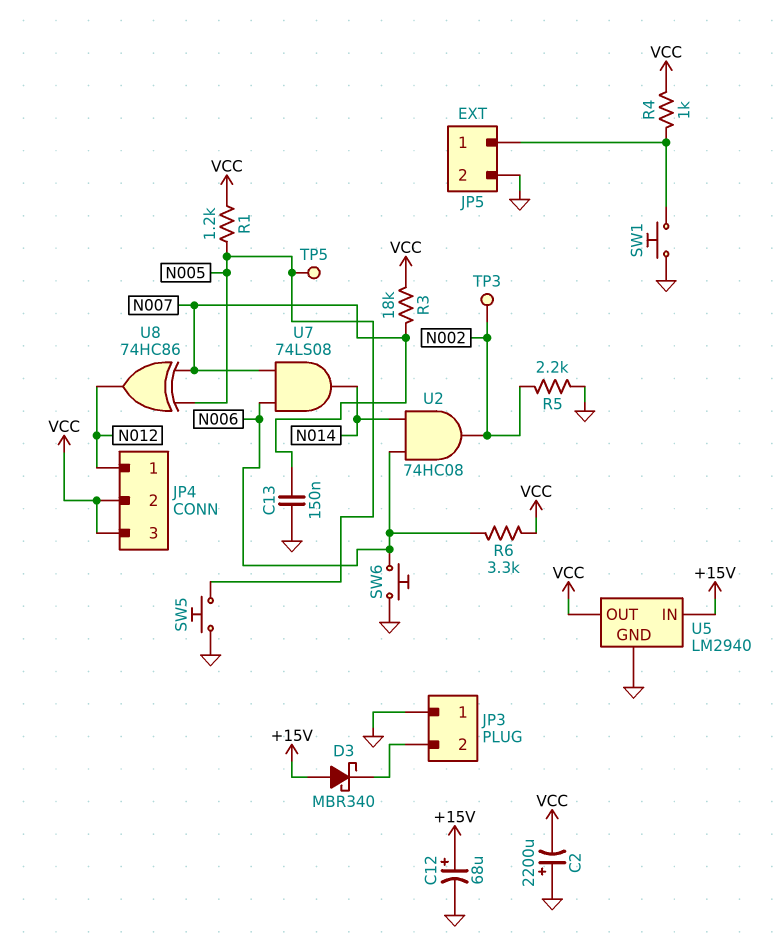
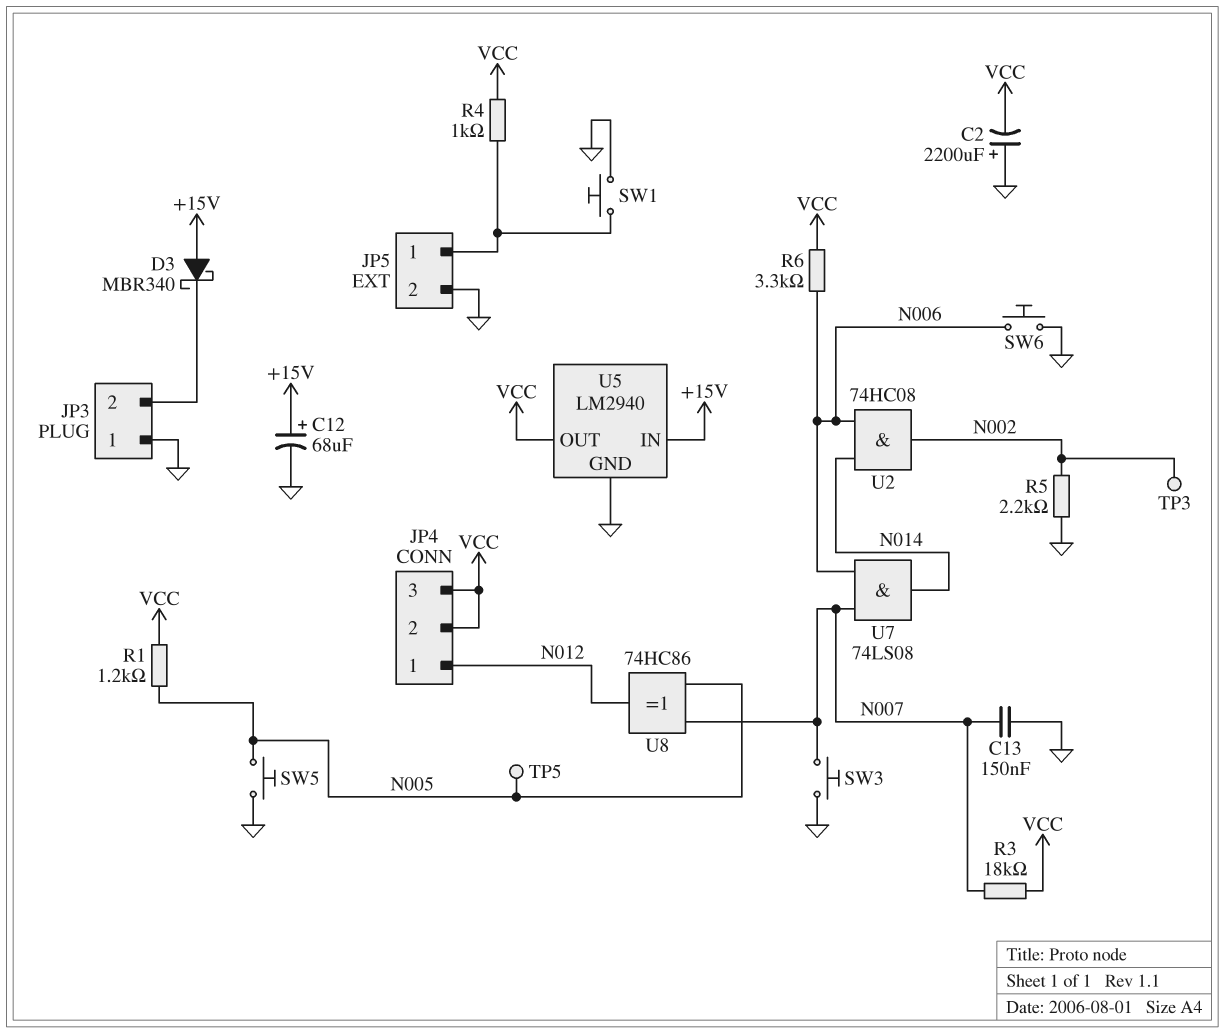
SW3: none -> button (GND, N007)

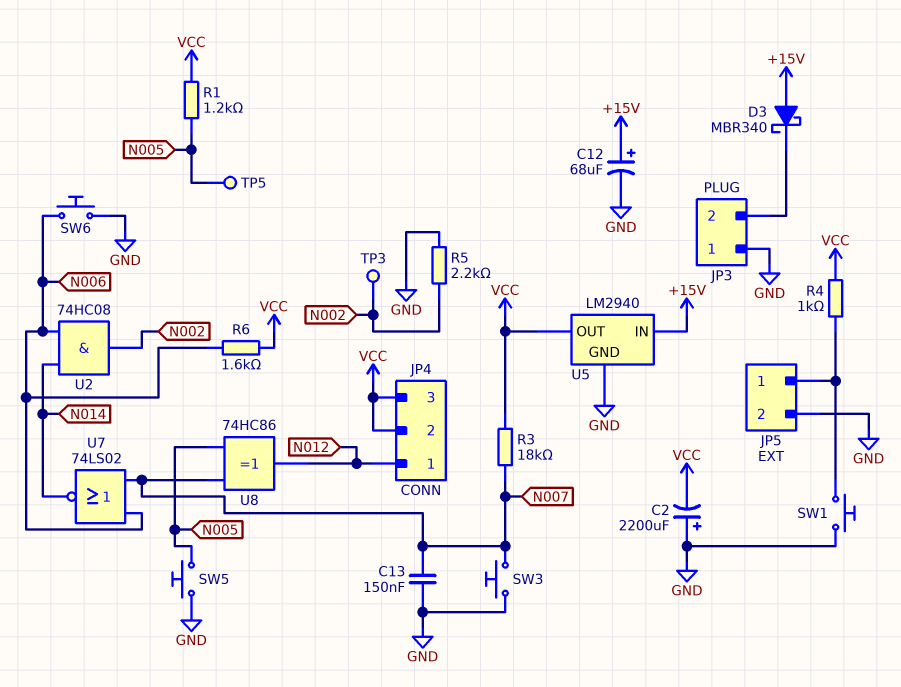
R6: 3.3k (N006, VCC) -> 1.6k (N006, VCC)
U7: AND 74LS08 (in N006, in N007, out N014) -> NOR 74LS02 (in N006, in N007, out N014)

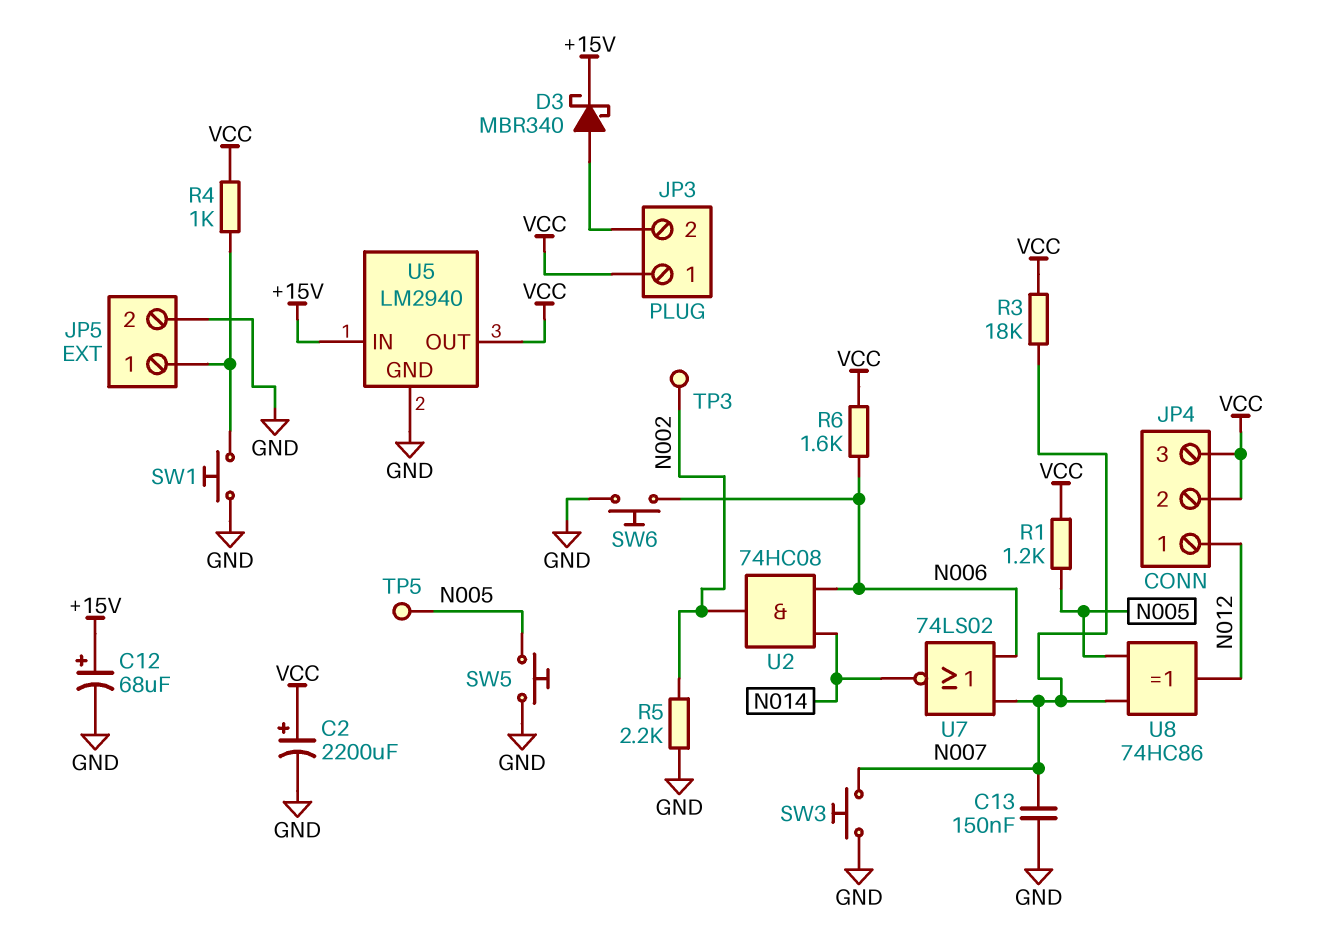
C2: 2200uF (plus GND, minus VCC) -> 2200uF (plus VCC, minus GND)
D3: schottky MBR340 (A +15V, K JP3/2) -> schottky MBR340 (A JP3/2, K +15V)
JP3 pin 1: GND -> VCC

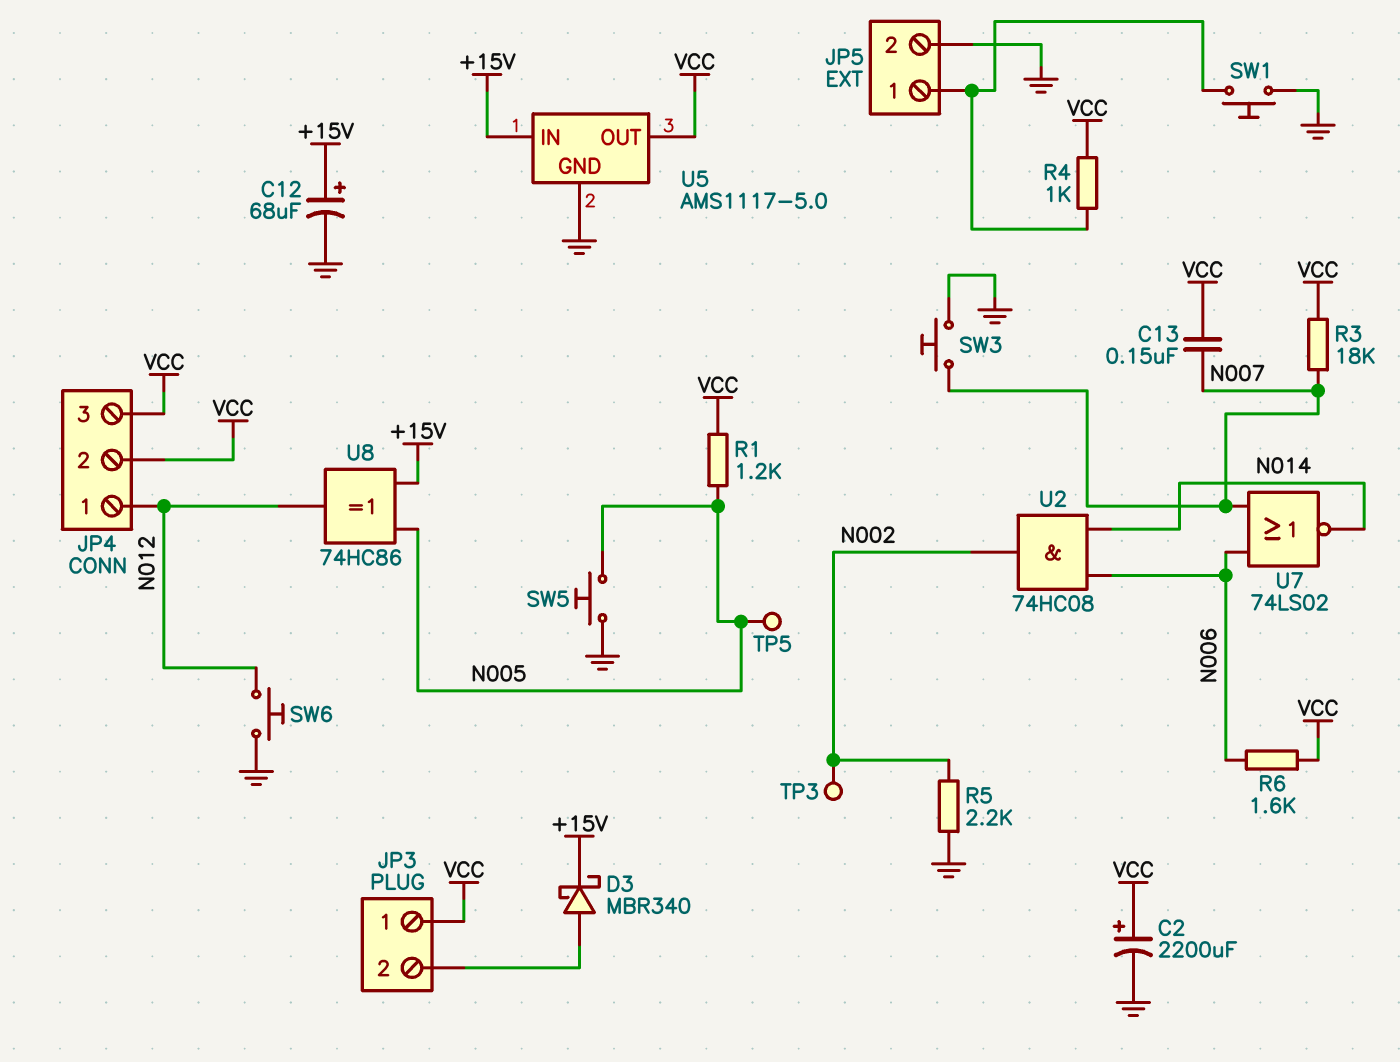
C13: 150nF (GND, N007) -> 150nF (N007, VCC)
SW6: button (GND, N006) -> button (GND, N012)
U5: LM2940 -> AMS1117-5.0
U8: XOR 74HC86 (in N005, in N007, out N012) -> XOR 74HC86 (in +15V, in N005, out N012)

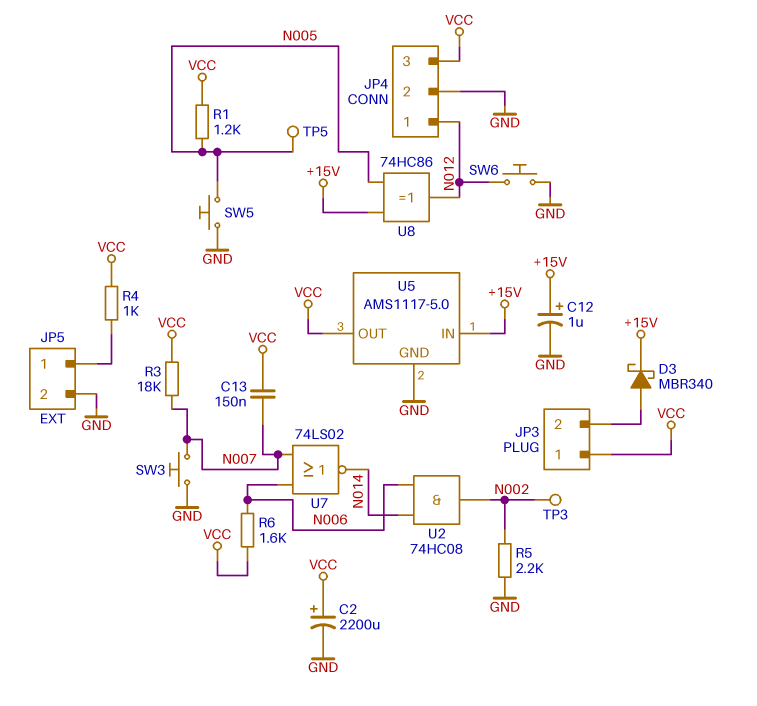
C12: 68uF (plus +15V, minus GND) -> 1uF (plus +15V, minus GND)
JP4 pin 2: VCC -> GND
SW1: button (GND, JP5/1) -> none

